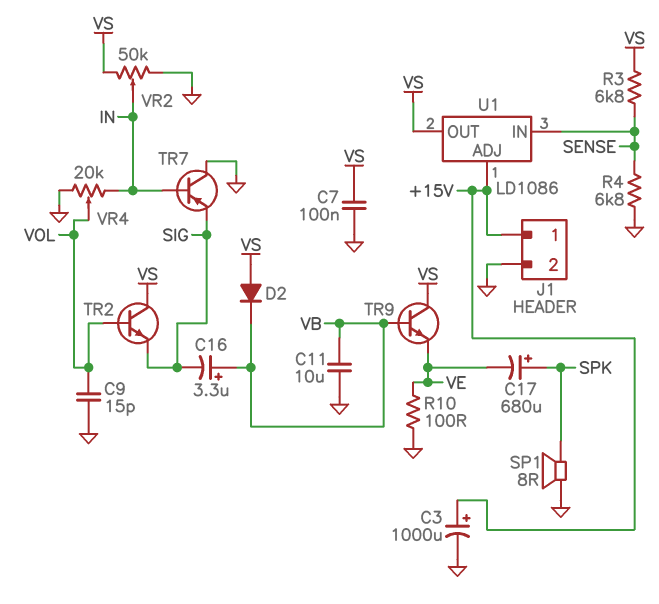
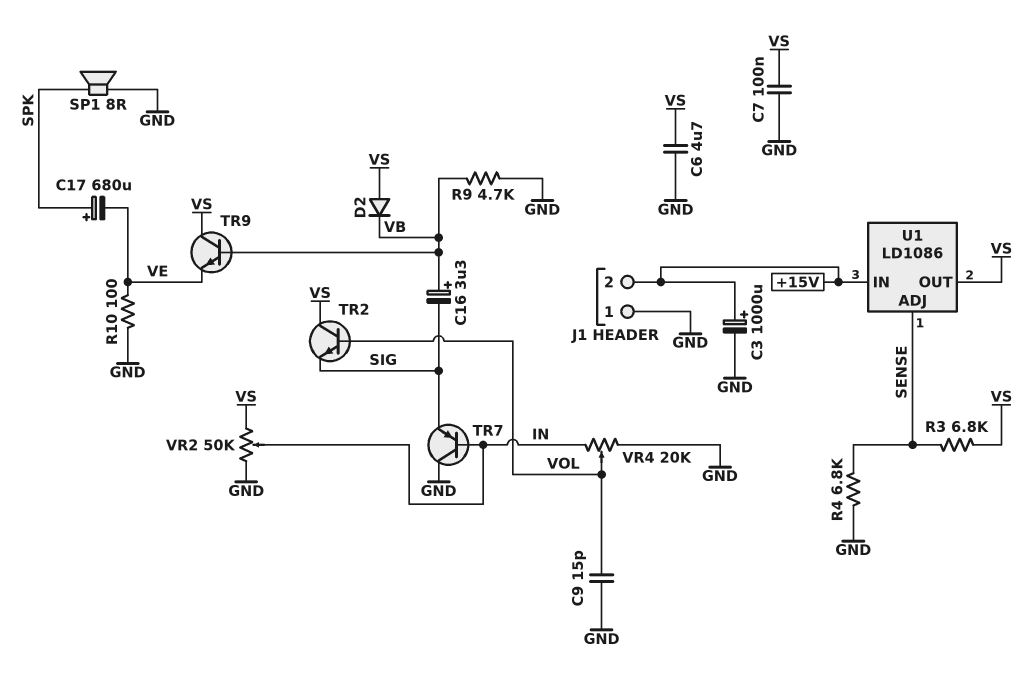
C6: none -> 4.7uF (GND, VS)
C11: 10uF (GND, VB) -> none
J1 pin 1: +15V -> GND
J1 pin 2: GND -> +15V
R9: none -> 4.7k (GND, VB)
U1 pin ADJ: +15V -> SENSE
U1 pin IN: SENSE -> +15V

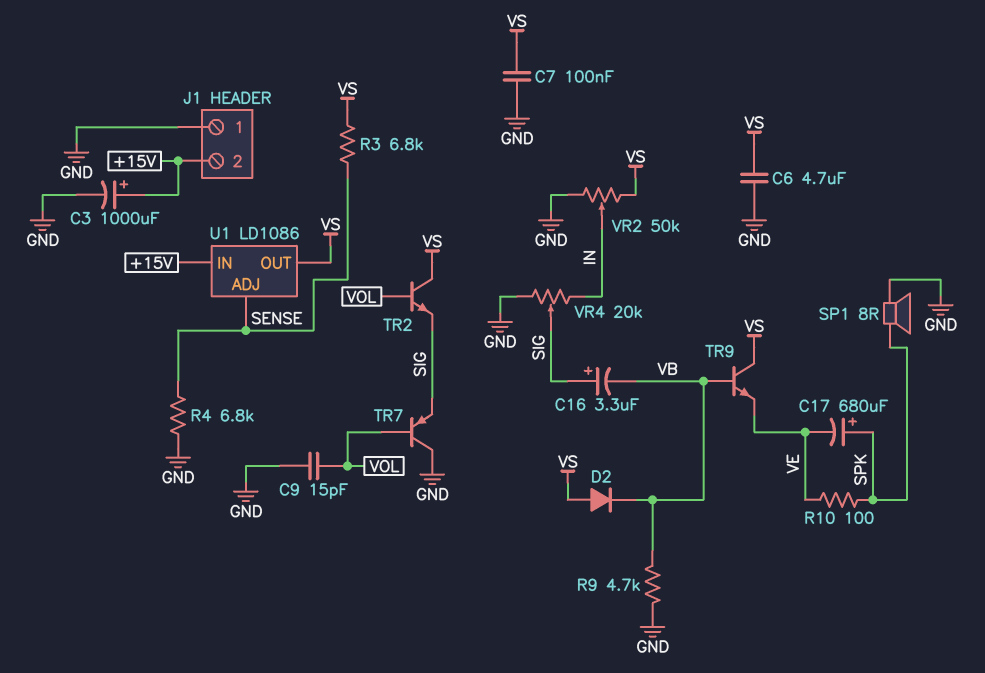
C16: 3.3uF (plus VB, minus SIG) -> 3.3uF (plus SIG, minus VB)
R10: 100 (GND, VE) -> 100 (SPK, VE)
TR7: PNP (B IN, C GND, E SIG) -> PNP (B VOL, C GND, E SIG)
VR4: 20k (GND, IN, wiper VOL) -> 20k (GND, IN, wiper SIG)

